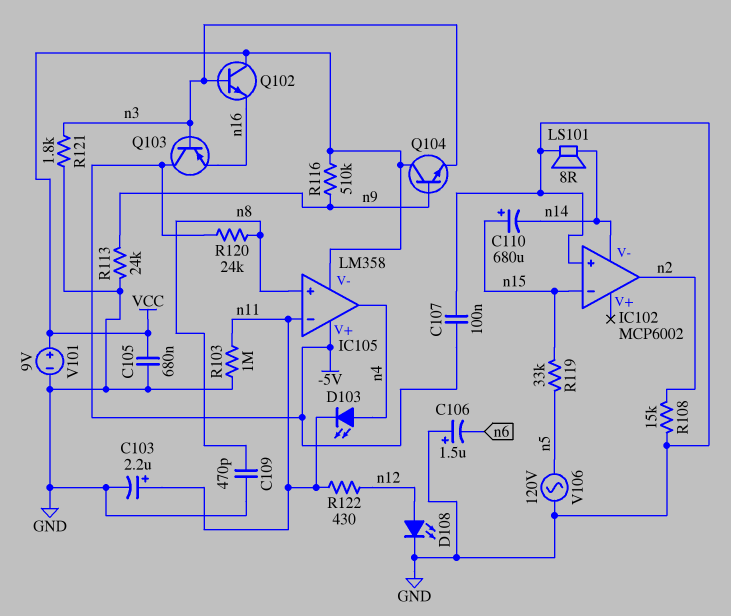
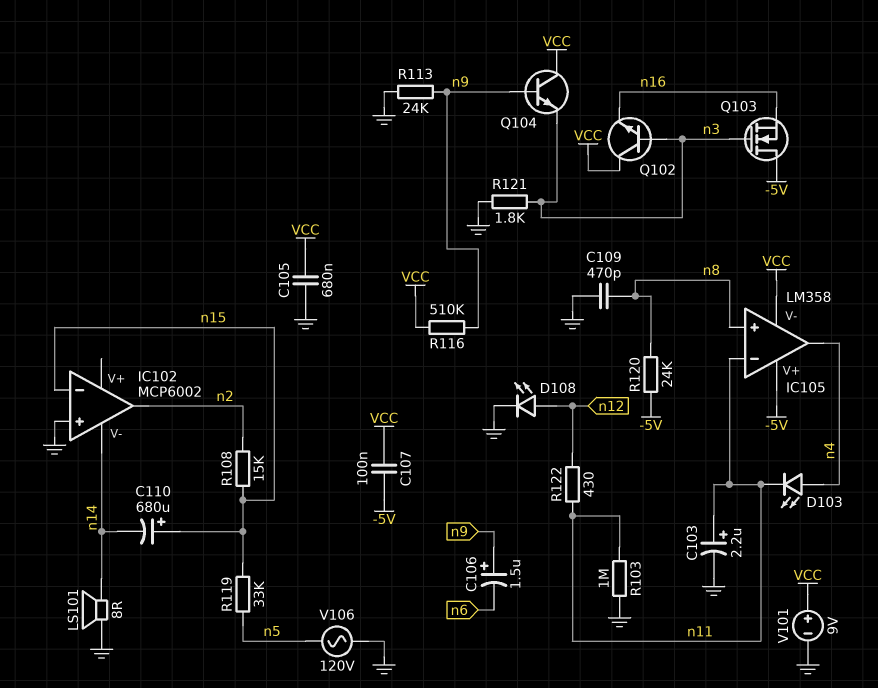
C106: 1.5uF (plus GND, minus n6) -> 1.5uF (plus n9, minus n6)
C107: 100nF (-5V, GND) -> 100nF (-5V, VCC)
Q103: PNP (B n3, C -5V, E n16) -> NMOS (G n3, D -5V, S n16)
R108: 15k (GND, n2) -> 15k (n2, n15)

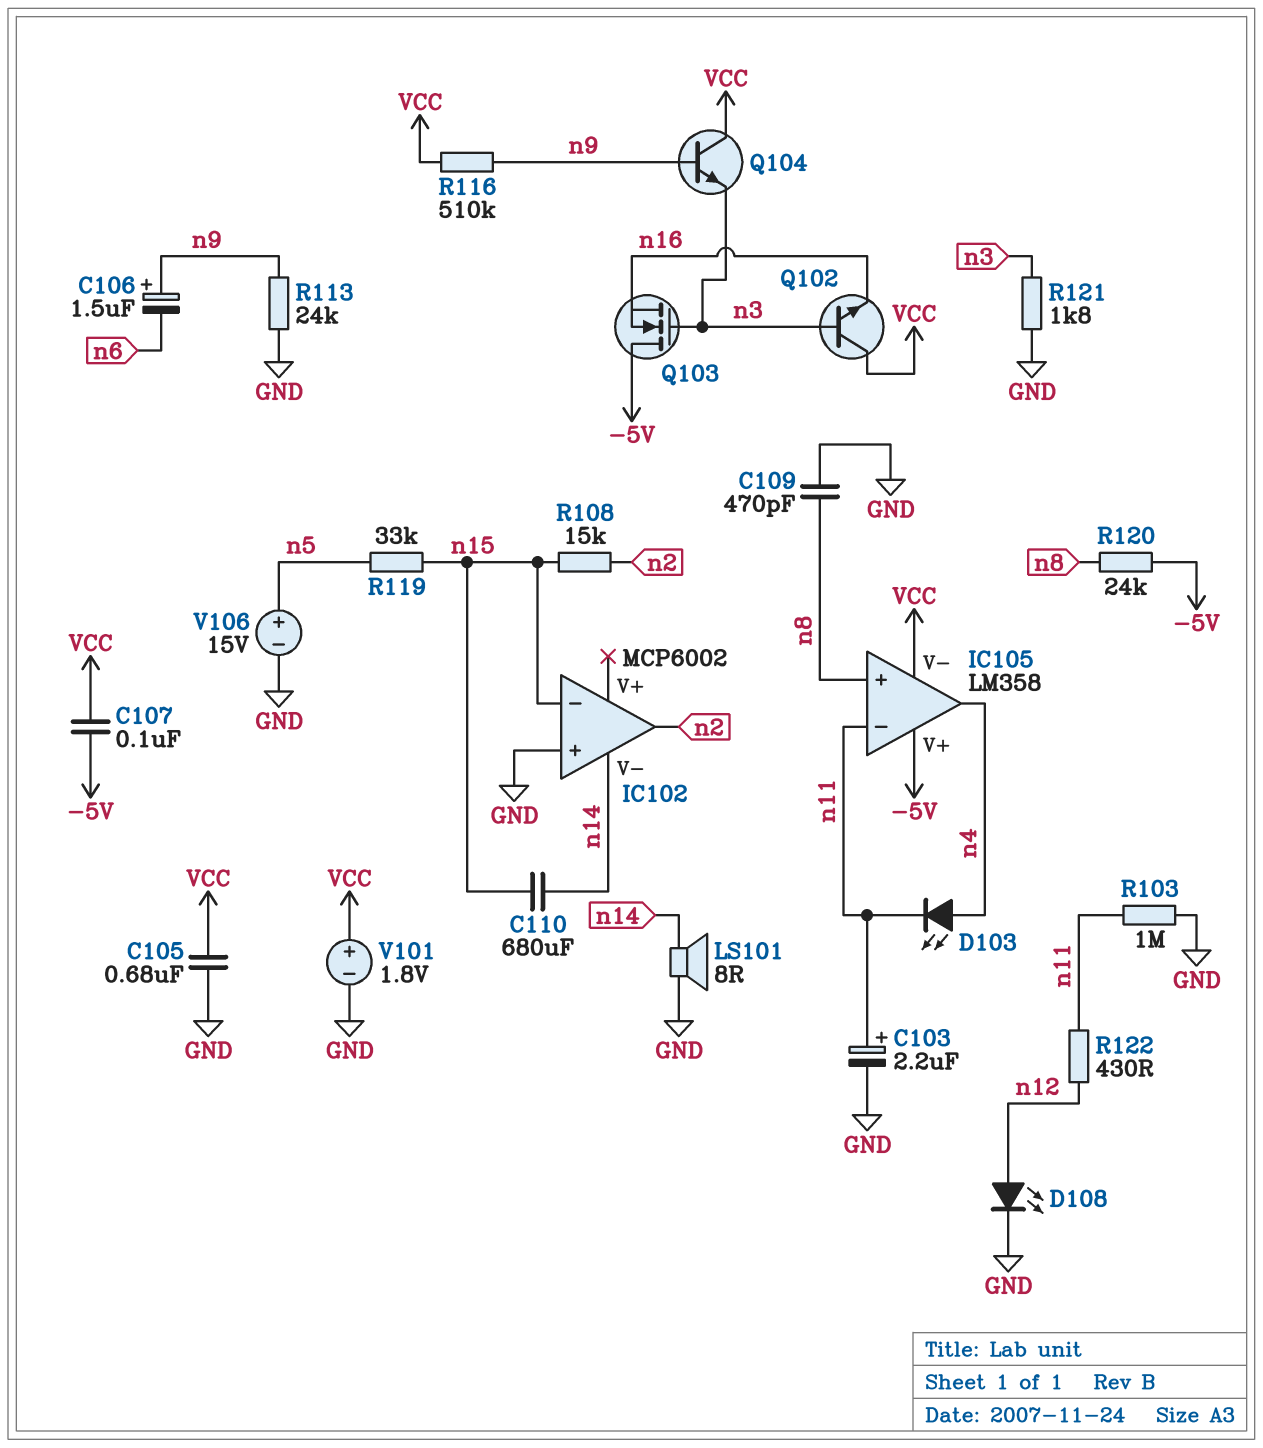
C110: 680uF (plus n15, minus n14) -> 680uF (n14, n15)
V101: 9V (plus VCC, minus GND) -> 1.8V (plus VCC, minus GND)
V106: AC 120V (GND, n5) -> 15V (plus n5, minus GND)

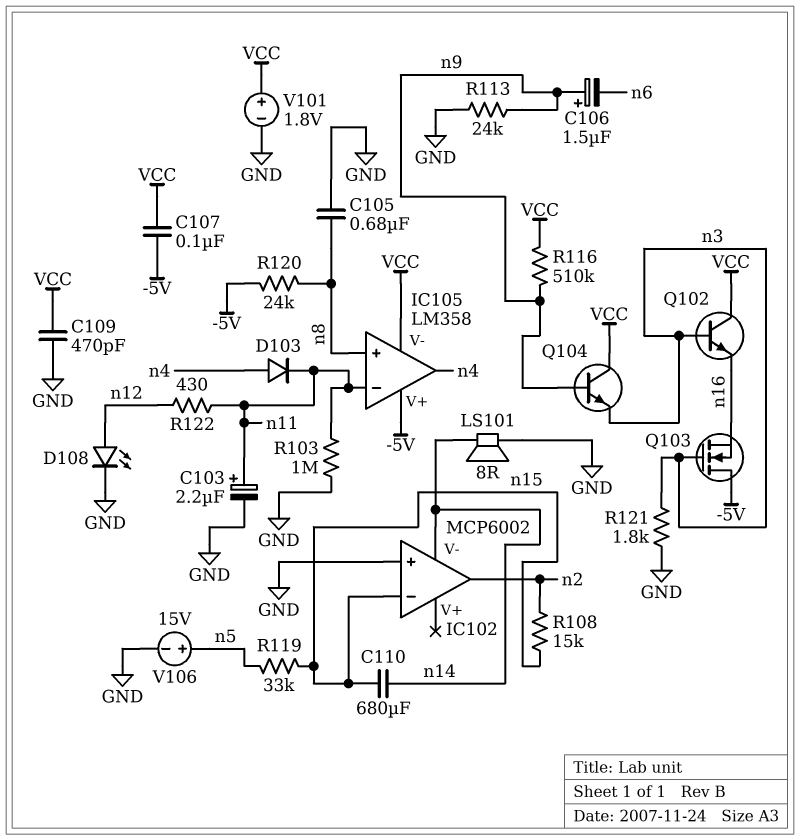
C105: 680nF (GND, VCC) -> 680nF (GND, n8)
C109: 470pF (GND, n8) -> 470pF (GND, VCC)
D103: LED (A n4, K n11) -> diode (A n4, K n11)

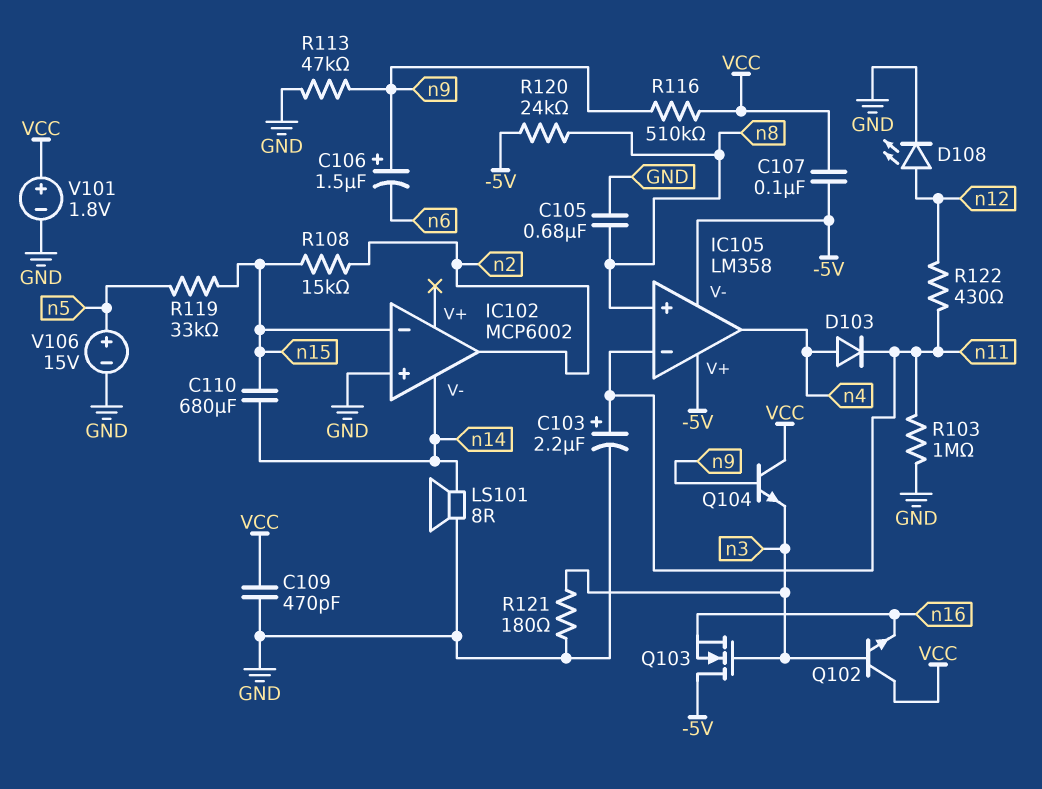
IC105 pin V-: VCC -> -5V
R113: 24k (GND, n9) -> 47k (GND, n9)
R121: 1.8k (GND, n3) -> 180 (GND, n3)

